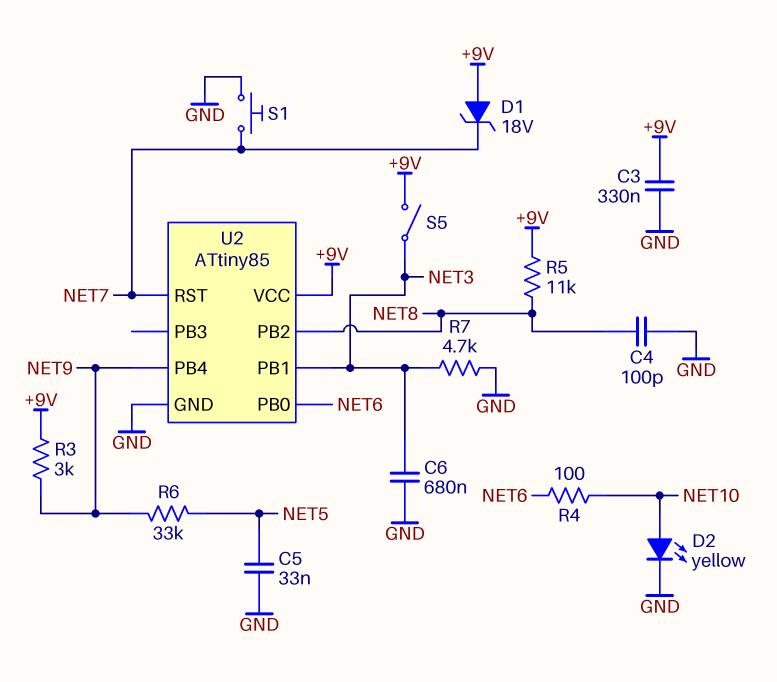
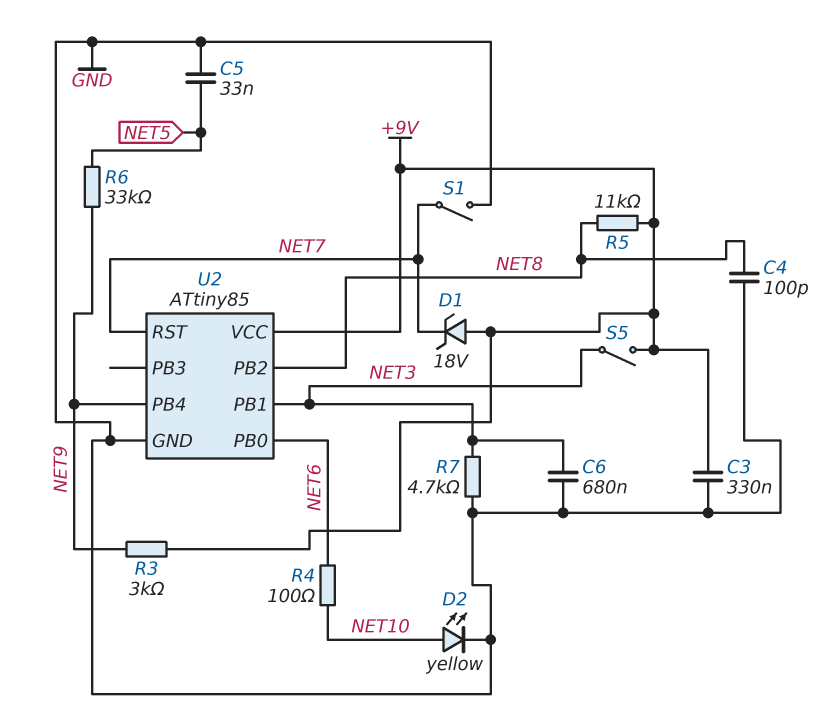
S1: button (GND, NET7) -> switch (GND, NET7)

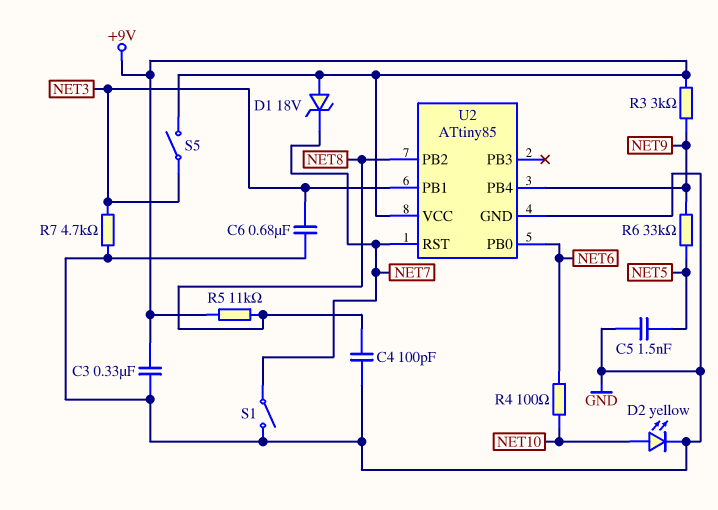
C5: 33nF (GND, NET5) -> 1.5nF (GND, NET5)

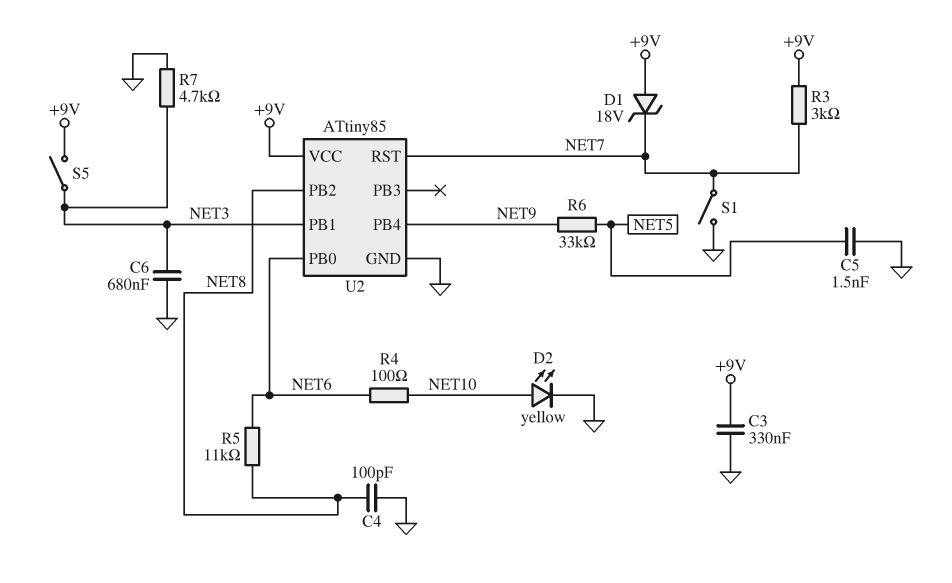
R3: 3k (+9V, NET9) -> 3k (+9V, NET7)
R5: 11k (+9V, NET8) -> 11k (NET6, NET8)

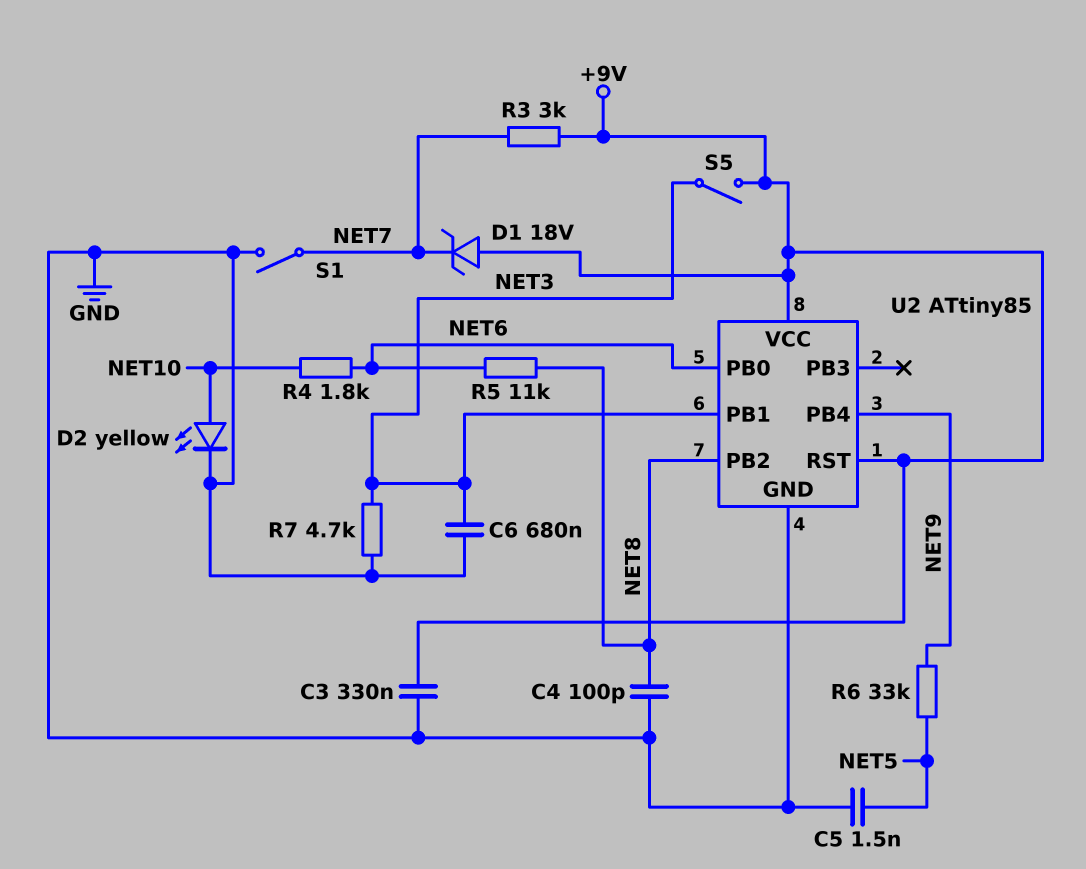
R4: 100 (NET6, NET10) -> 1.8k (NET6, NET10)
U2 pin RST: NET7 -> +9V

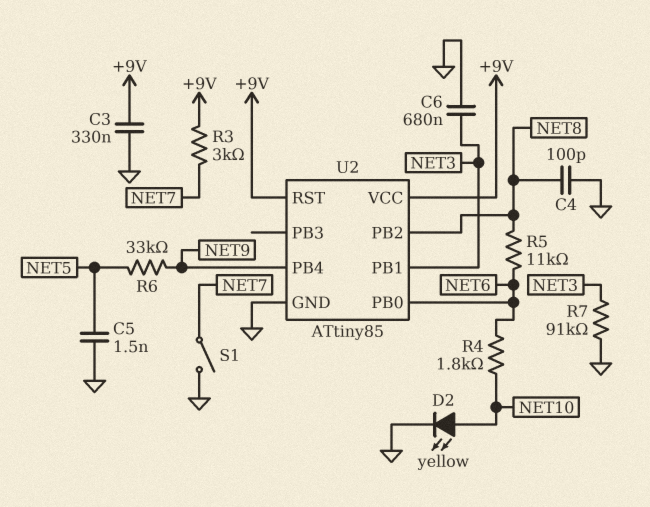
D1: zener 18V (A +9V, K NET7) -> none
R7: 4.7k (GND, NET3) -> 91k (GND, NET3)
S5: switch (+9V, NET3) -> none

